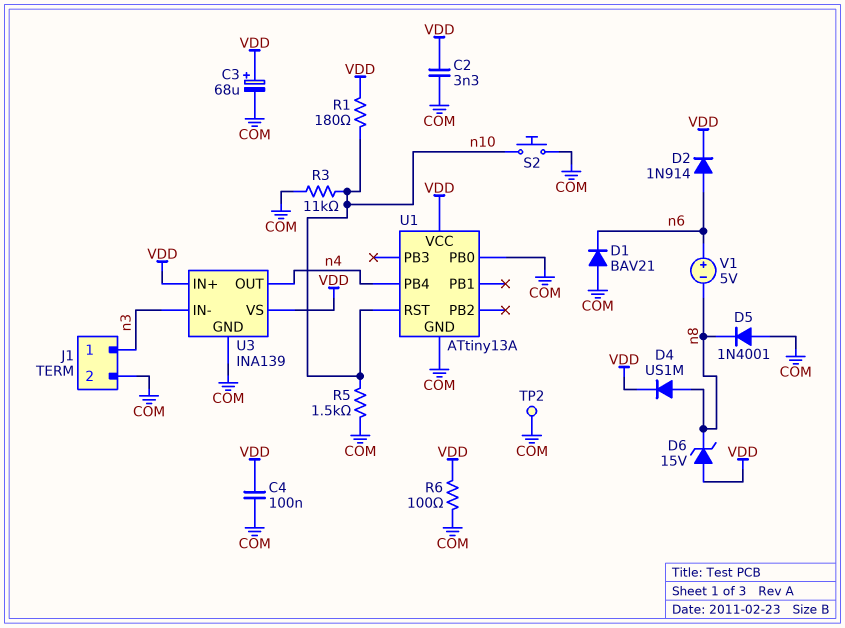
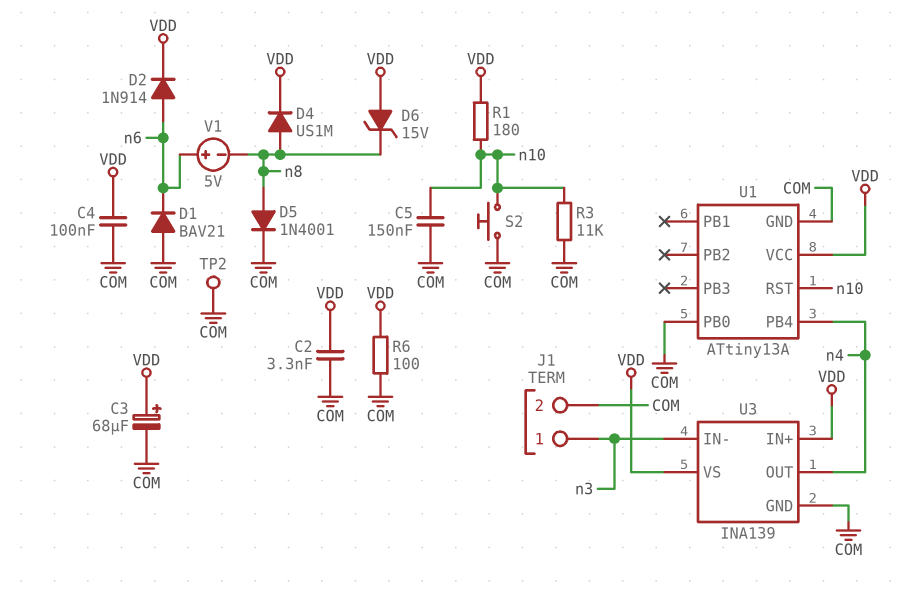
C5: none -> 150nF (COM, n10)
D5: diode 1N4001 (A COM, K n8) -> diode 1N4001 (A n8, K COM)
R5: 1.5k (COM, n10) -> none

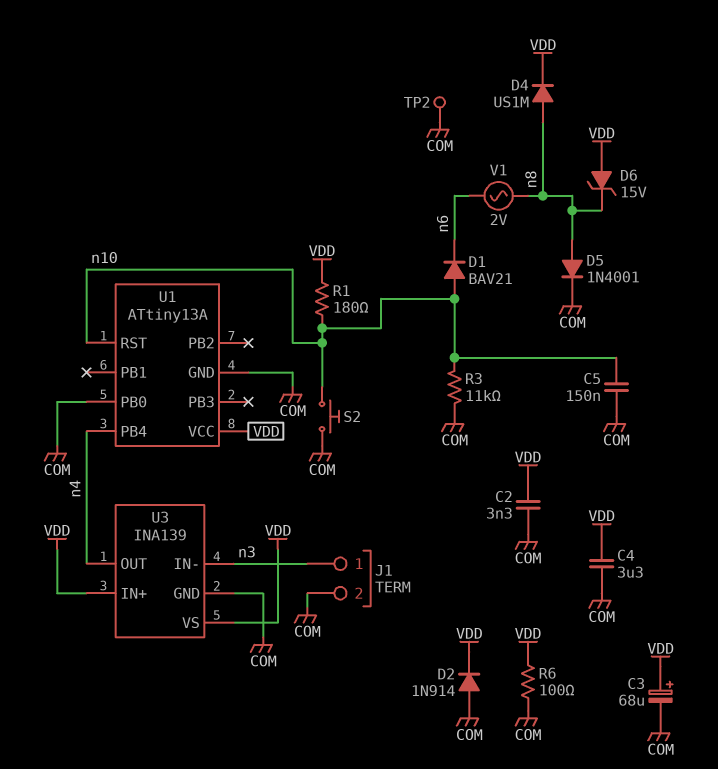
C4: 100nF (COM, VDD) -> 3.3uF (COM, VDD)
D1: diode BAV21 (A COM, K n6) -> diode BAV21 (A n10, K n6)
D2: diode 1N914 (A n6, K VDD) -> diode 1N914 (A COM, K VDD)
V1: 5V (plus n6, minus n8) -> AC 2V (n6, n8)

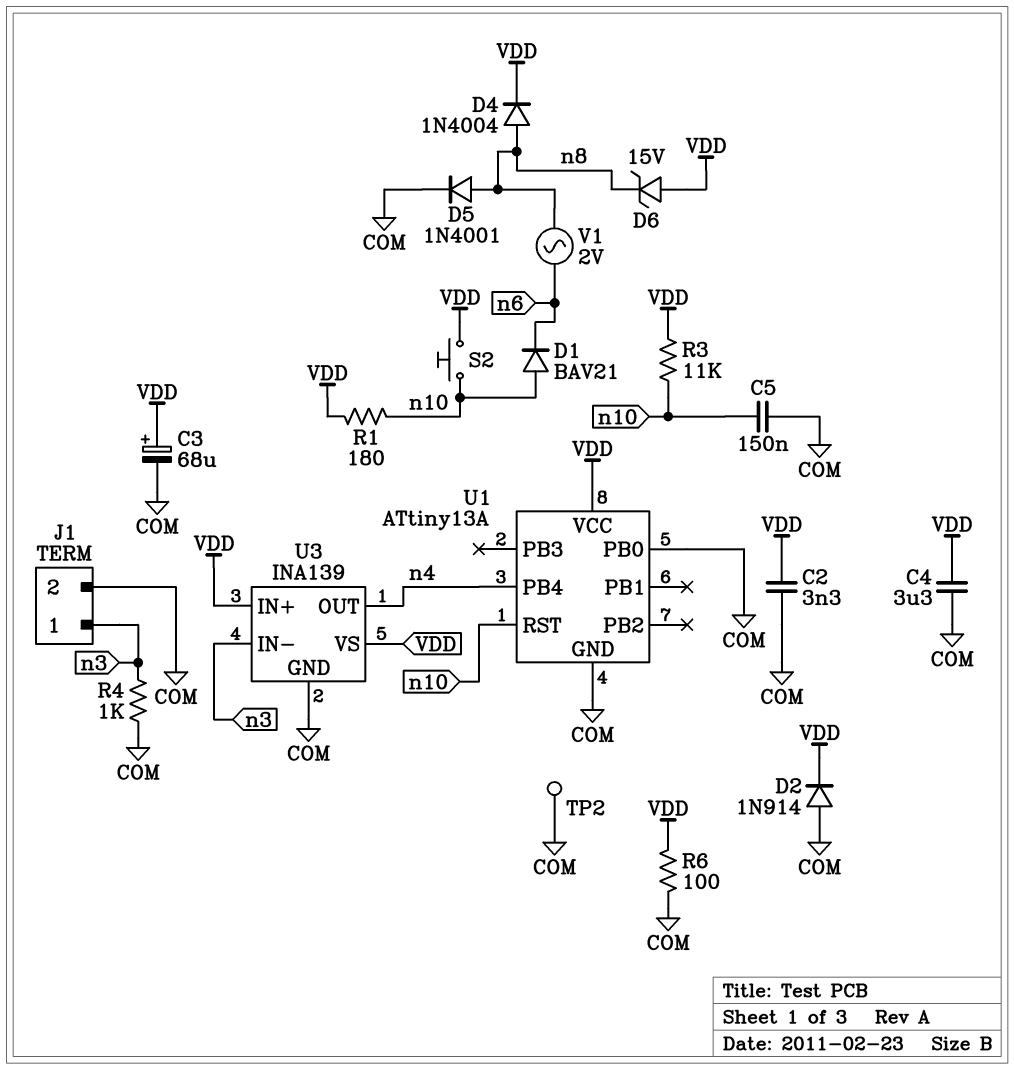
D4: diode US1M (A n8, K VDD) -> diode 1N4004 (A n8, K VDD)
R3: 11k (COM, n10) -> 11k (VDD, n10)
R4: none -> 1k (COM, n3)
S2: button (COM, n10) -> button (VDD, n10)

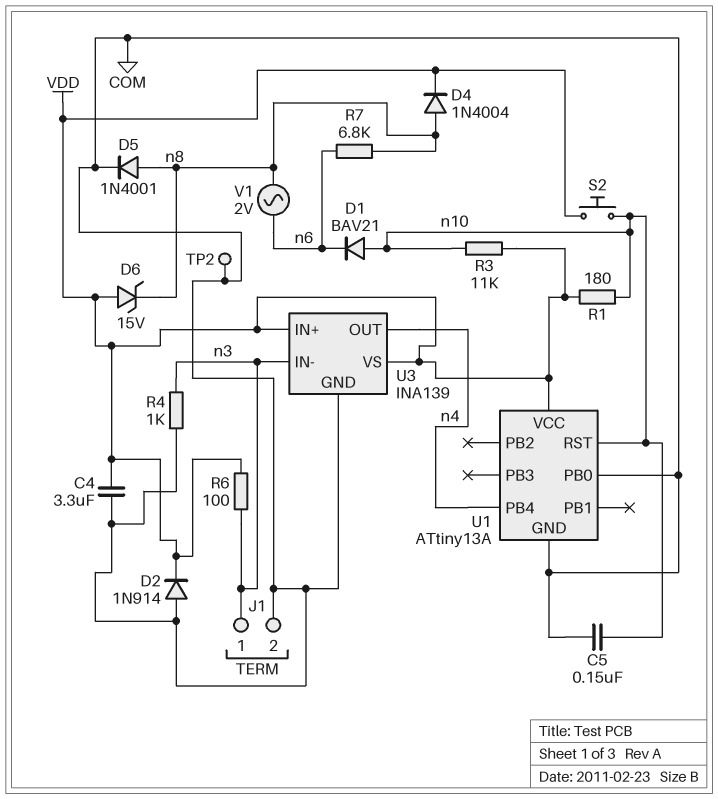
C2: 3.3nF (COM, VDD) -> none
C3: 68uF (plus VDD, minus COM) -> none
R6: 100 (COM, VDD) -> 100 (VDD, n3)
R7: none -> 6.8k (n6, n8)

